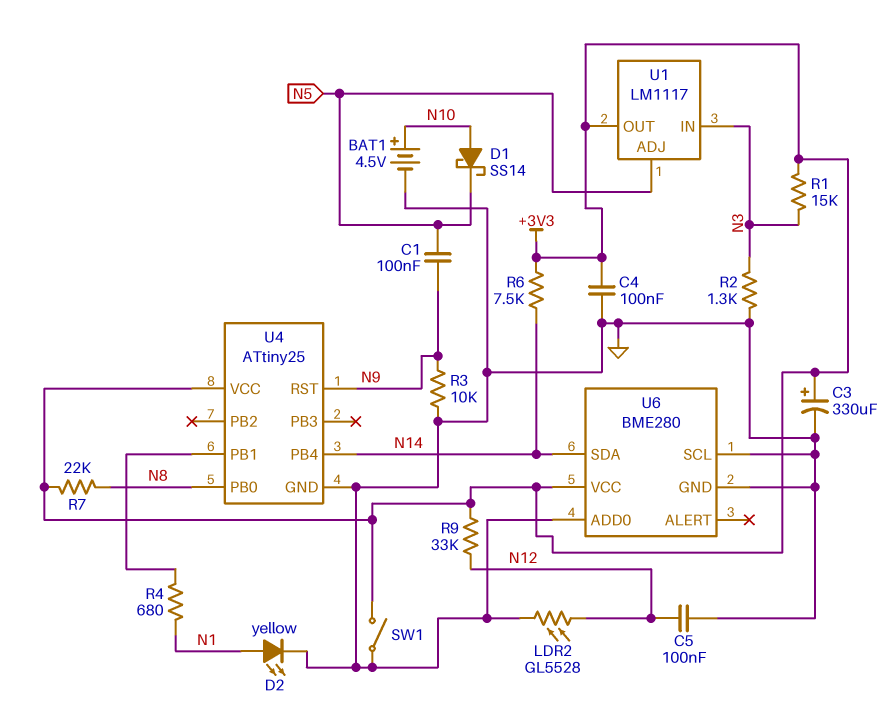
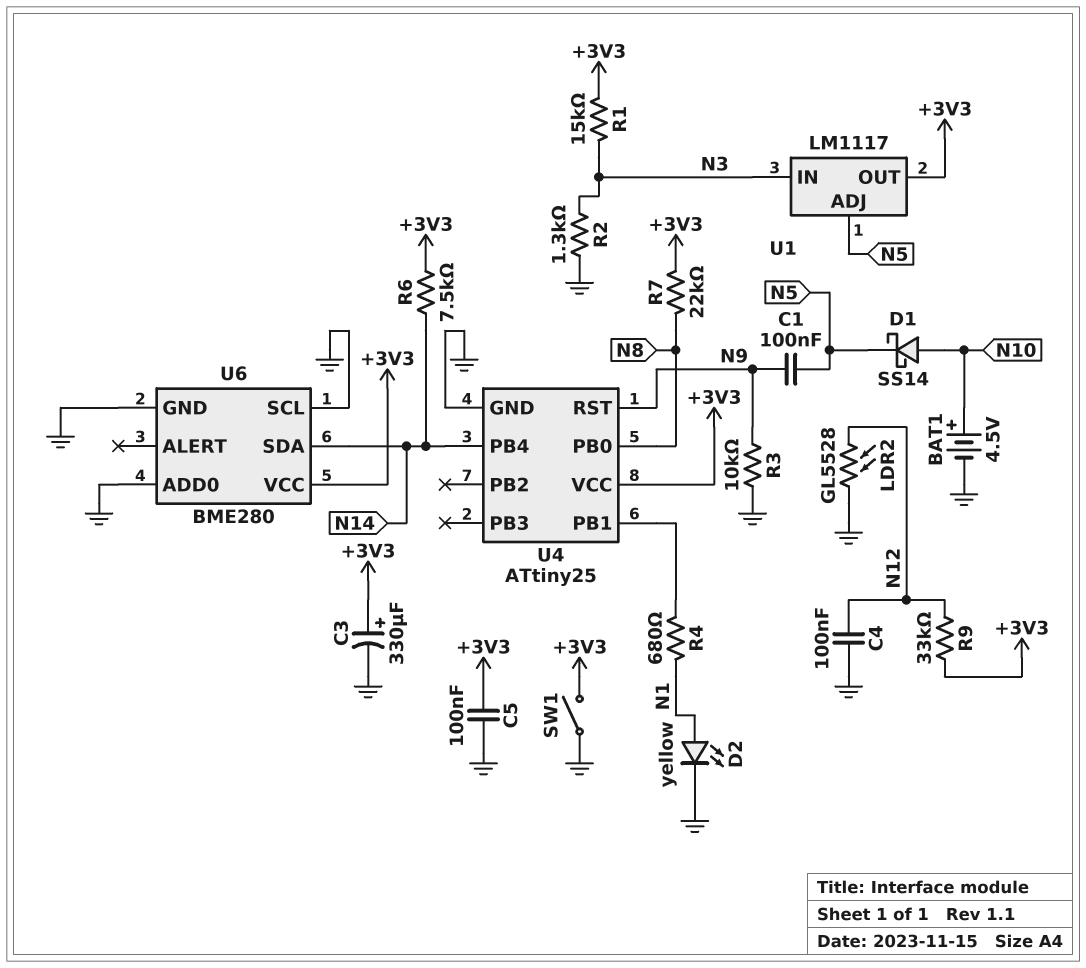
C4: 100nF (+3V3, GND) -> 100nF (GND, N12)
C5: 100nF (GND, N12) -> 100nF (+3V3, GND)

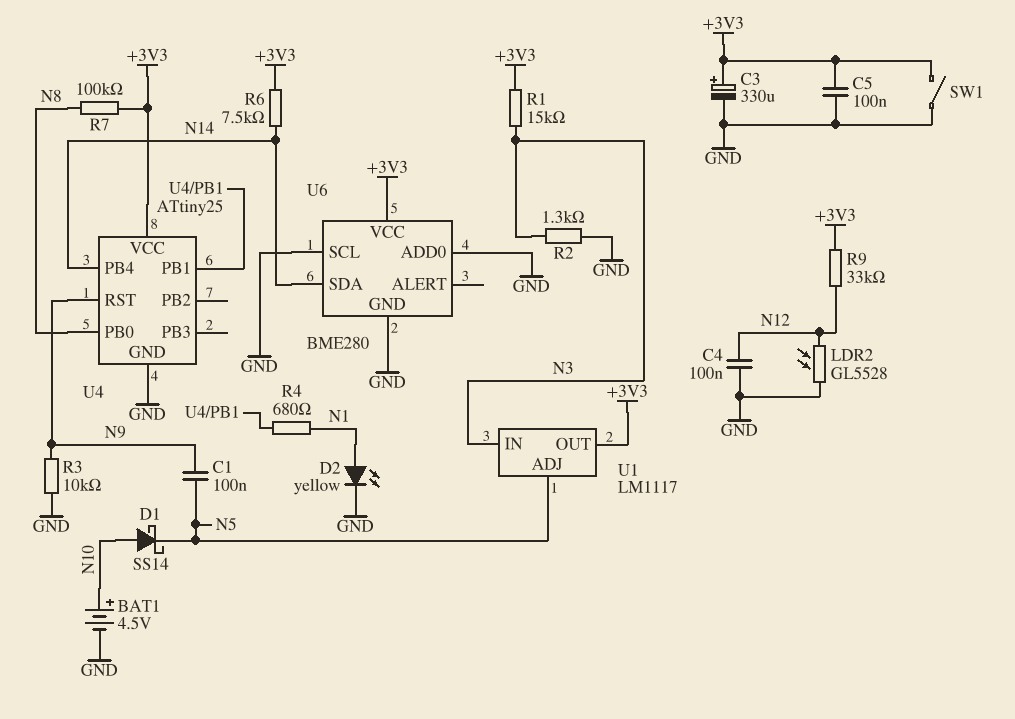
R7: 22k (+3V3, N8) -> 100k (+3V3, N8)

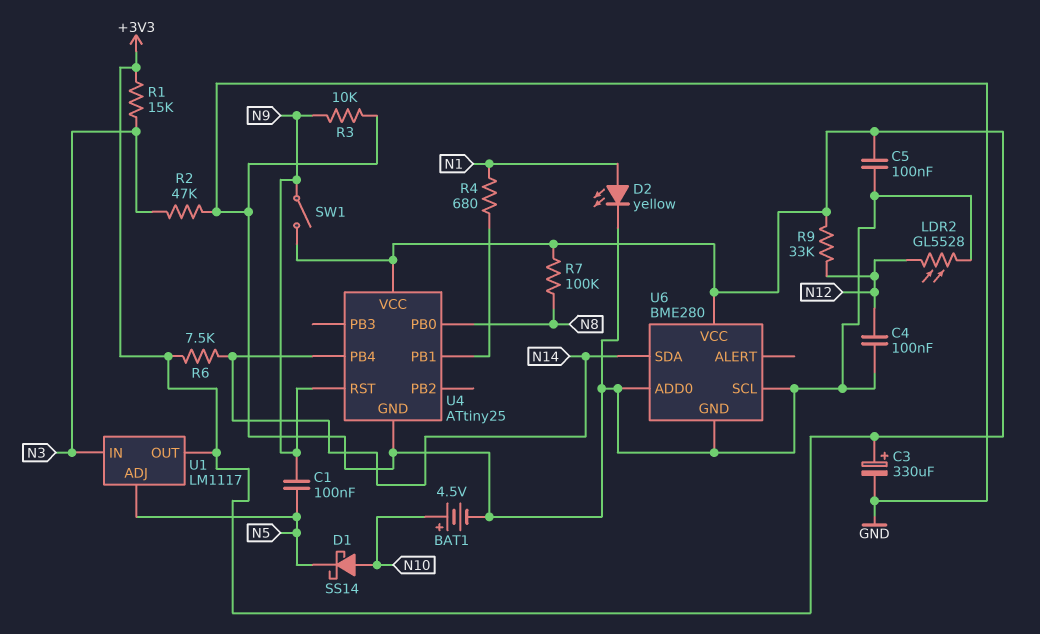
R2: 1.3k (GND, N3) -> 47k (GND, N3)
SW1: switch (+3V3, GND) -> switch (+3V3, N9)

